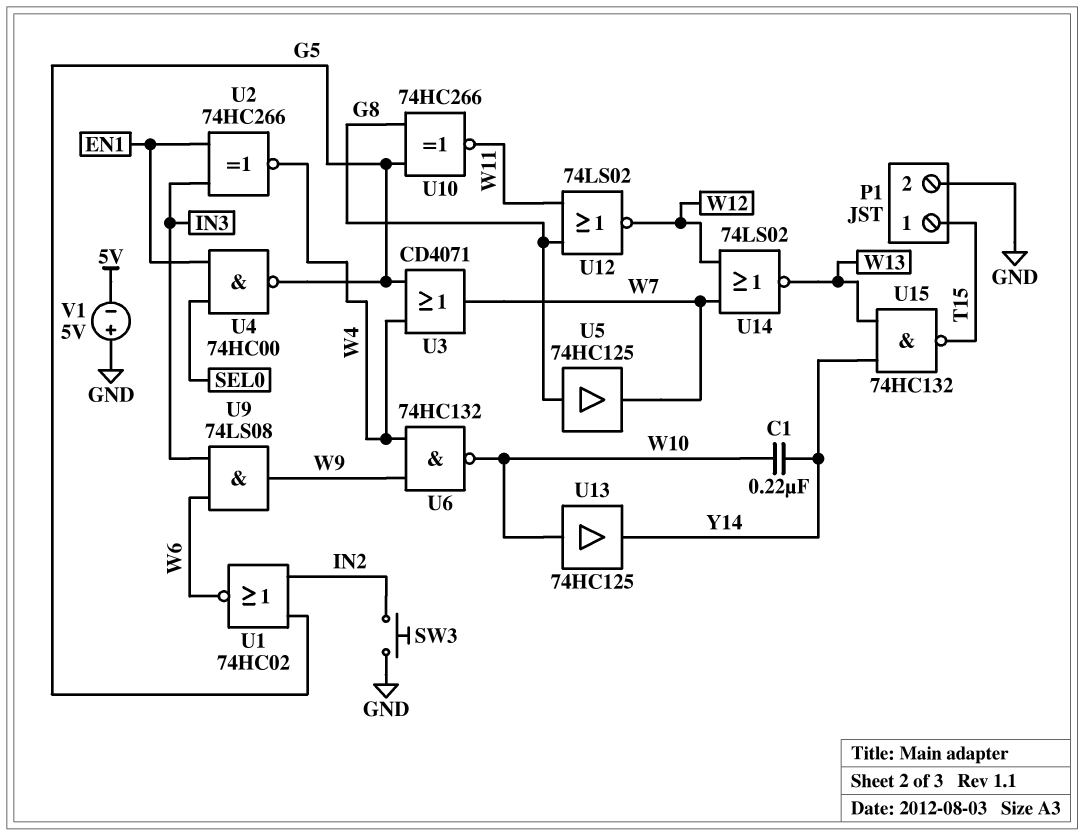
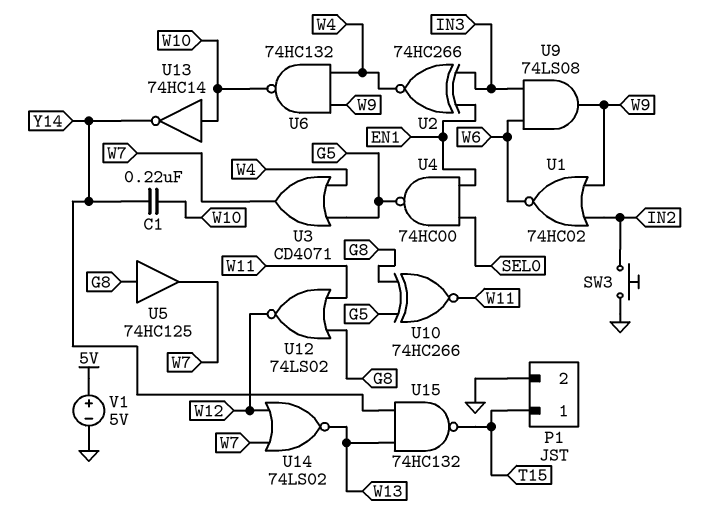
U1: NOR 74HC02 (in G5, in IN2, out W6) -> NOR 74HC02 (in IN2, in W9, out W6)
U13: buffer 74HC125 (in W10, out Y14) -> NOT 74HC14 (in W10, out Y14)
V1: 5V (plus GND, minus 5V) -> 5V (plus 5V, minus GND)

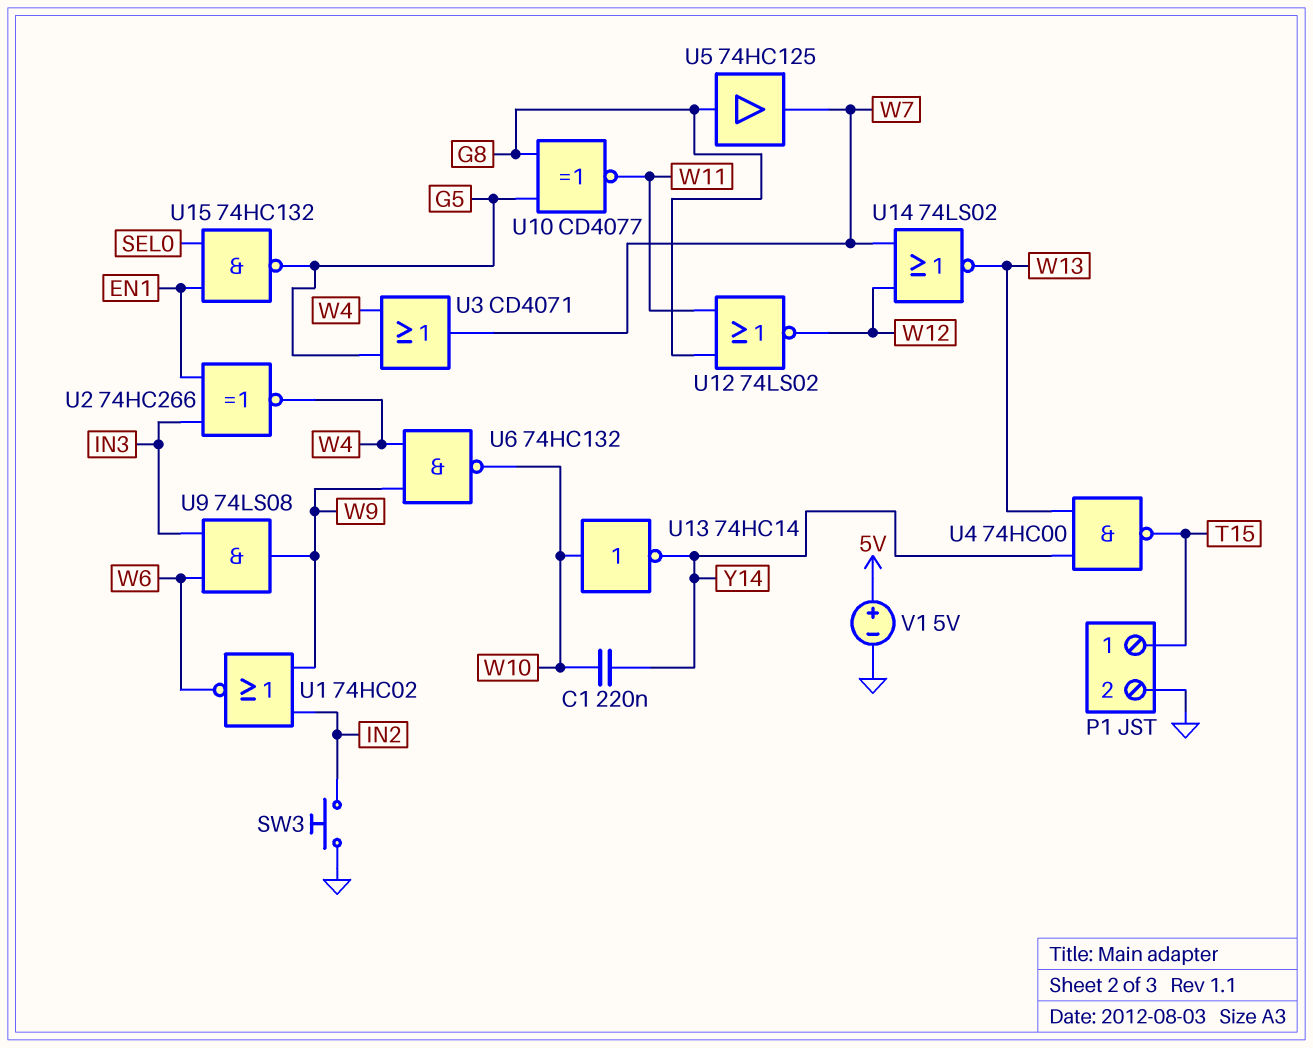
U4: NAND 74HC00 (in EN1, in SEL0, out G5) -> NAND 74HC00 (in W13, in Y14, out T15)
U10: XNOR 74HC266 (in G5, in G8, out W11) -> XNOR CD4077 (in G5, in G8, out W11)
U15: NAND 74HC132 (in W13, in Y14, out T15) -> NAND 74HC132 (in EN1, in SEL0, out G5)

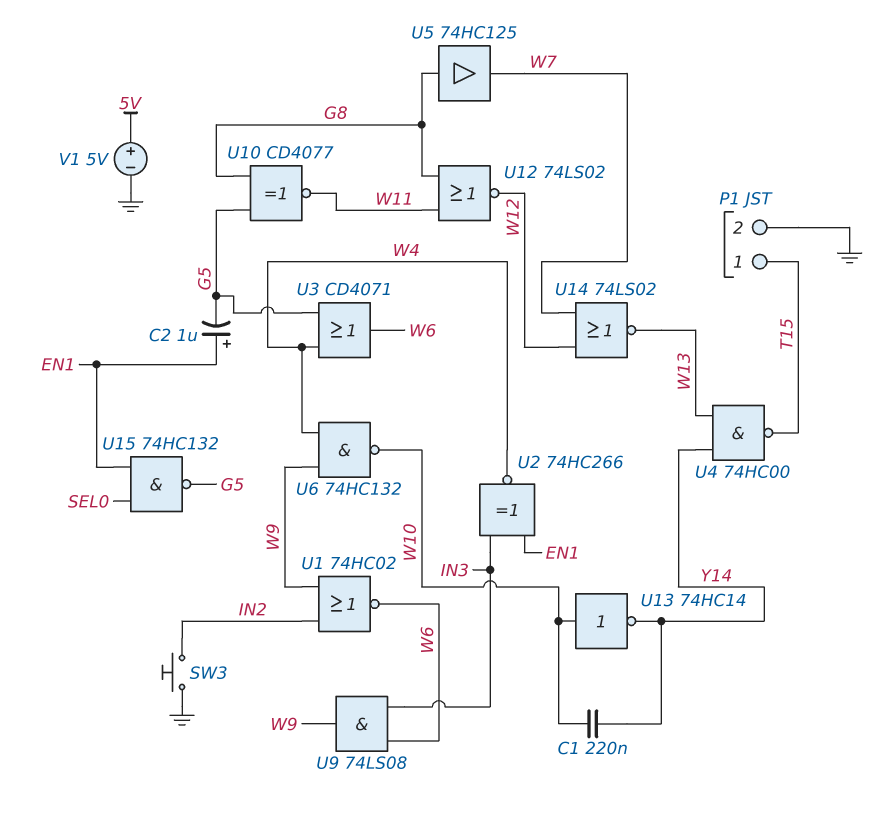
C2: none -> 1uF (plus EN1, minus G5)
U3: OR CD4071 (in G5, in W4, out W7) -> OR CD4071 (in G5, in W4, out W6)

